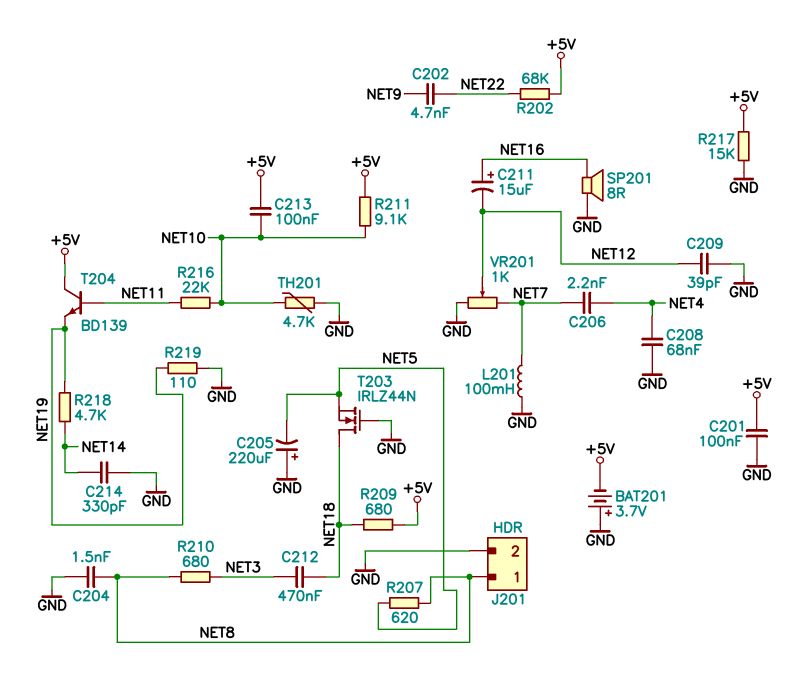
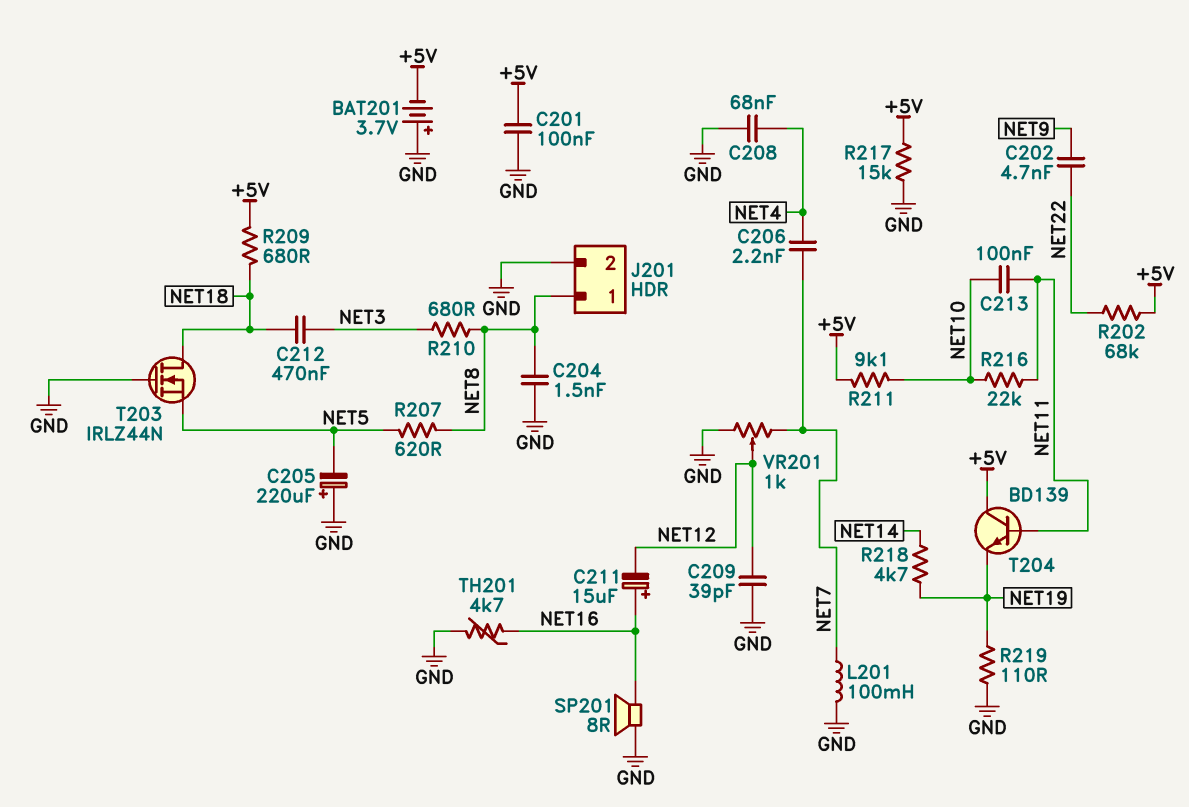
C213: 100nF (+5V, NET10) -> 100nF (NET10, NET11)
C214: 330pF (GND, NET14) -> none
TH201: 4.7k (GND, NET10) -> 4.7k (GND, NET16)

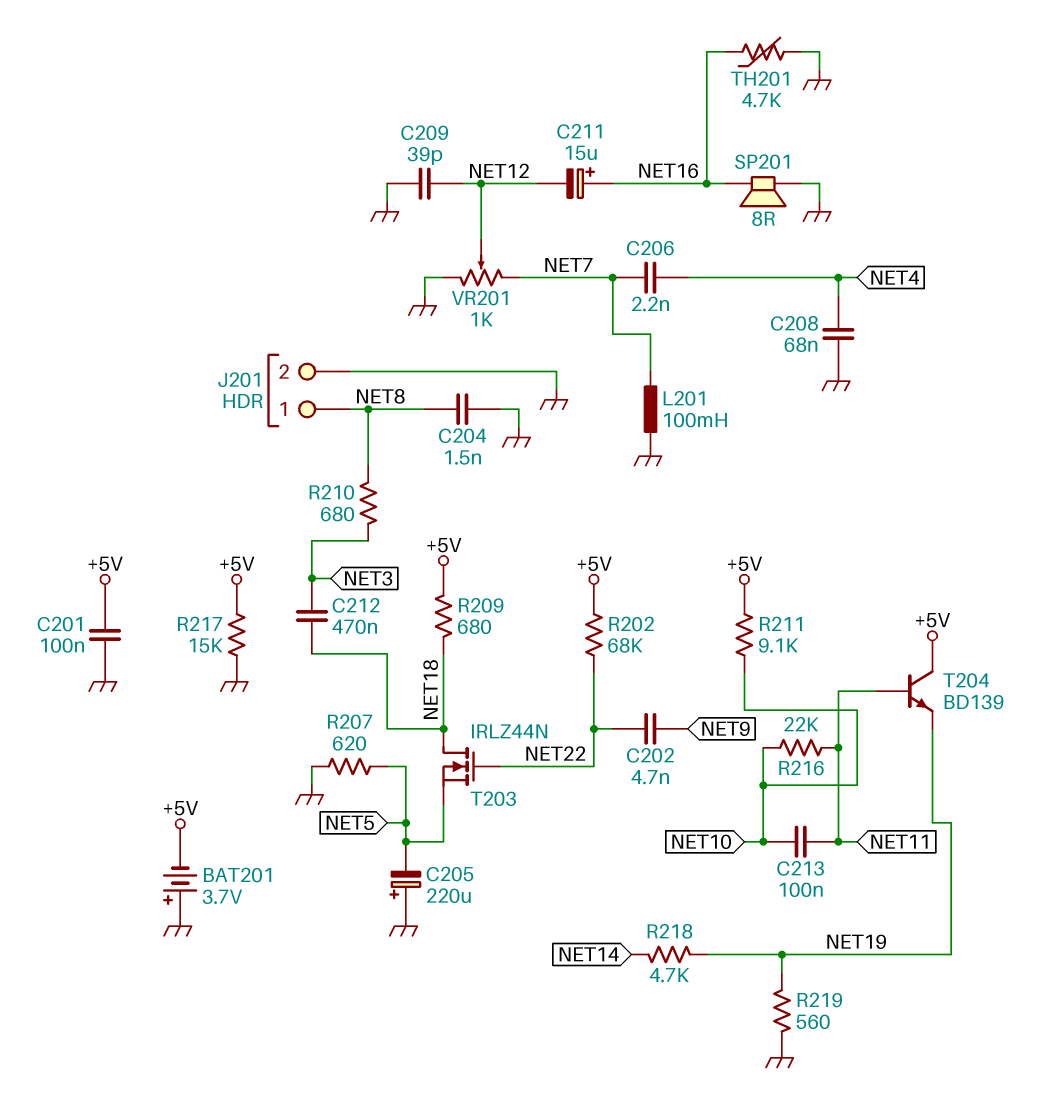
R207: 620 (NET5, NET8) -> 620 (GND, NET5)
R219: 110 (GND, NET19) -> 560 (GND, NET19)
T203: NMOS IRLZ44N (G GND, D NET18, S NET5) -> NMOS IRLZ44N (G NET22, D NET18, S NET5)

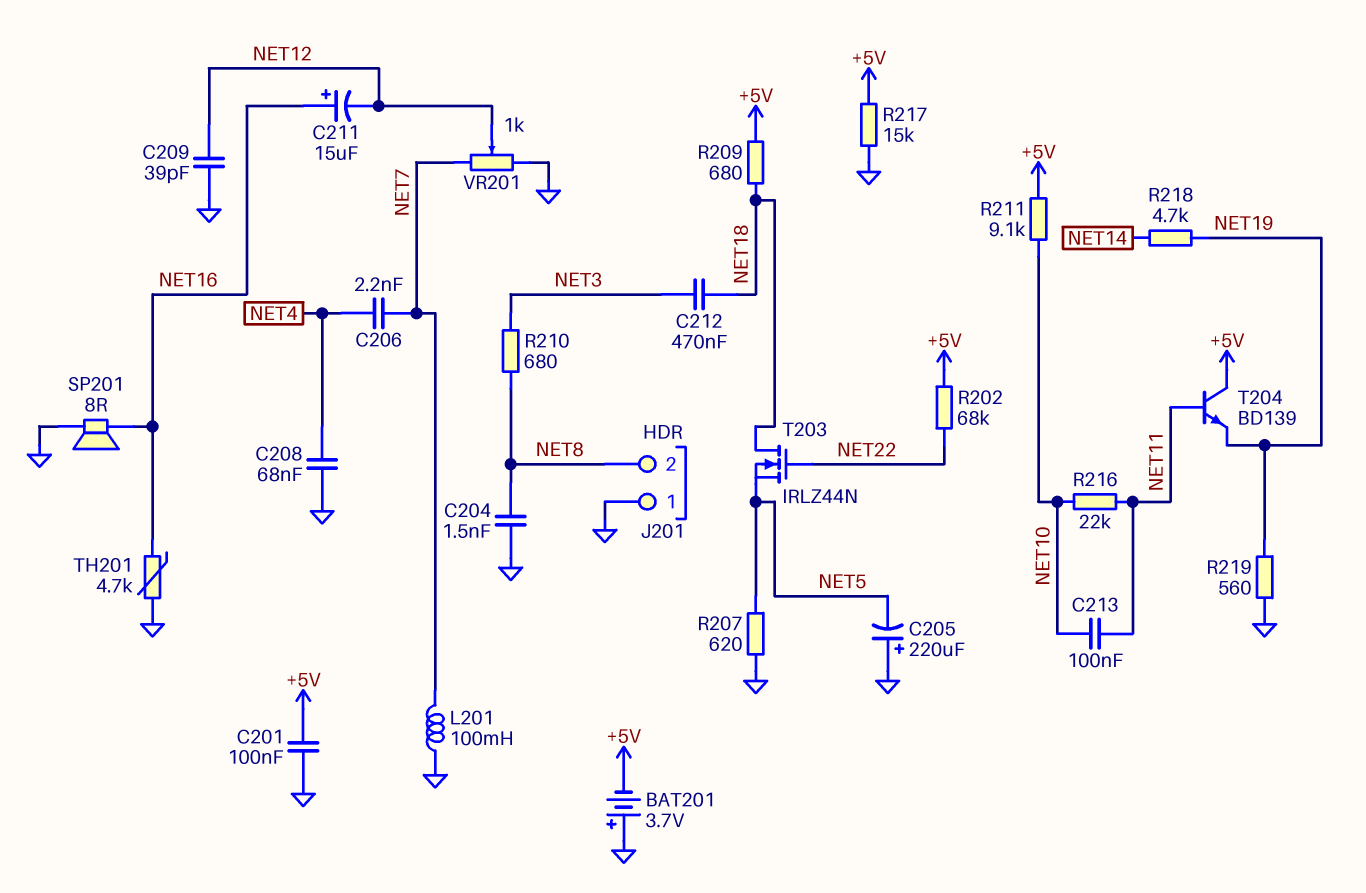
C202: 4.7nF (NET9, NET22) -> none
J201 pin 1: NET8 -> GND
J201 pin 2: GND -> NET8

